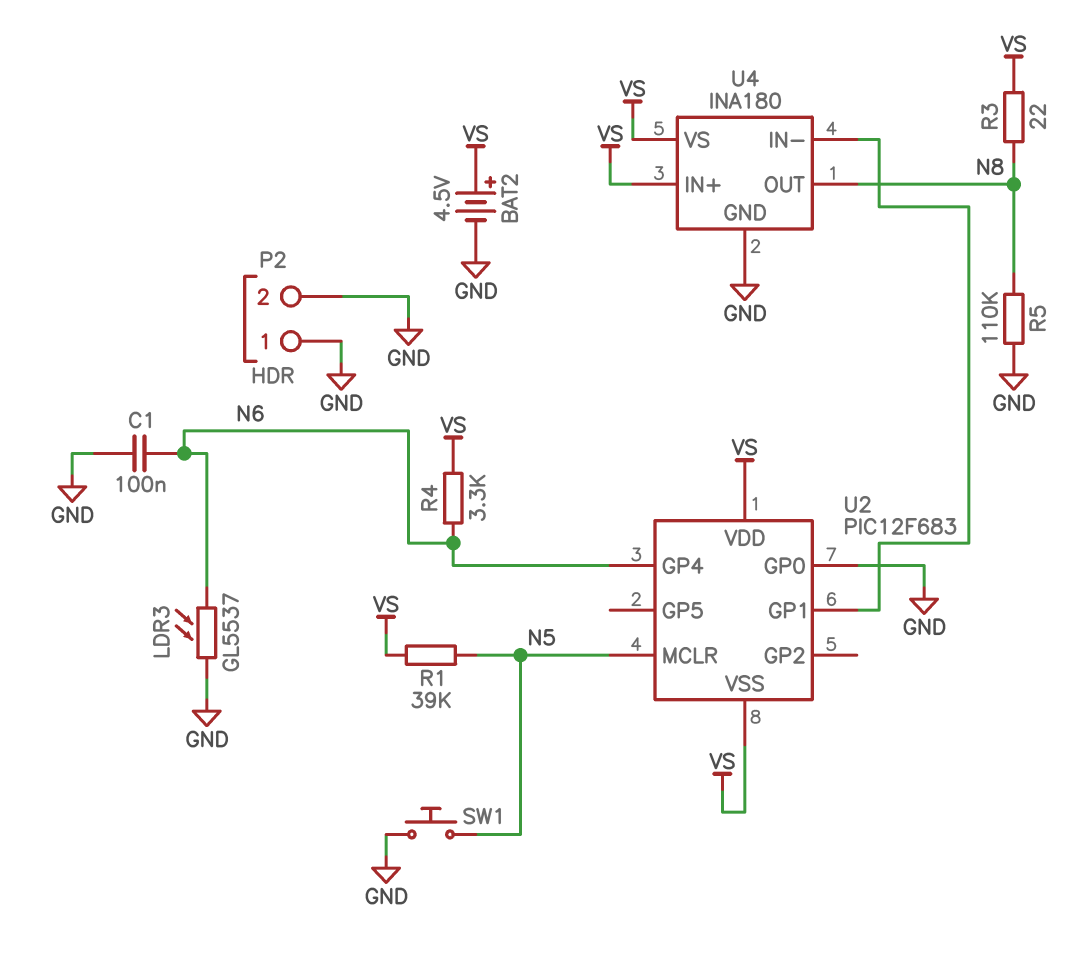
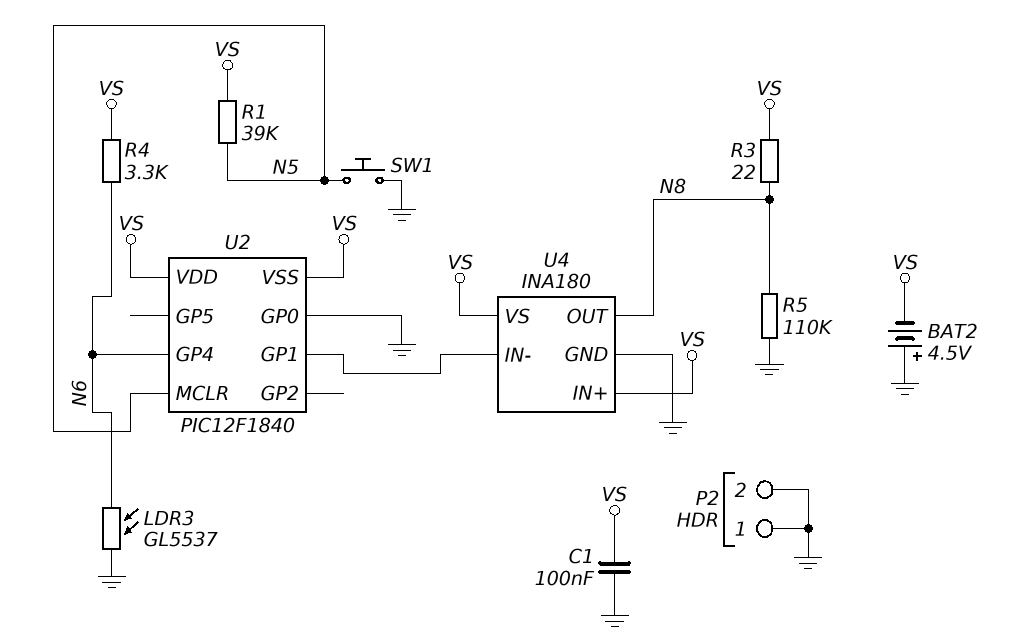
BAT2: 4.5V (plus VS, minus GND) -> 4.5V (plus GND, minus VS)
C1: 100nF (GND, N6) -> 100nF (GND, VS)
U2: PIC12F683 -> PIC12F1840

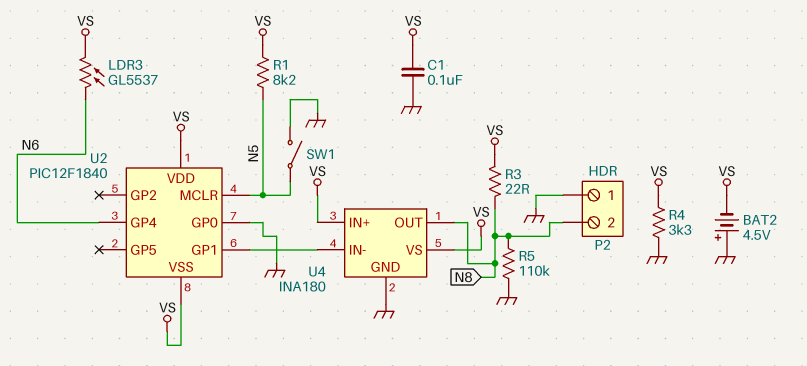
LDR3: GL5537 (GND, N6) -> GL5537 (N6, VS)
P2 pin 2: GND -> N8
R1: 39k (N5, VS) -> 8.2k (N5, VS)
R4: 3.3k (N6, VS) -> 3.3k (GND, VS)
SW1: button (GND, N5) -> switch (GND, N5)

